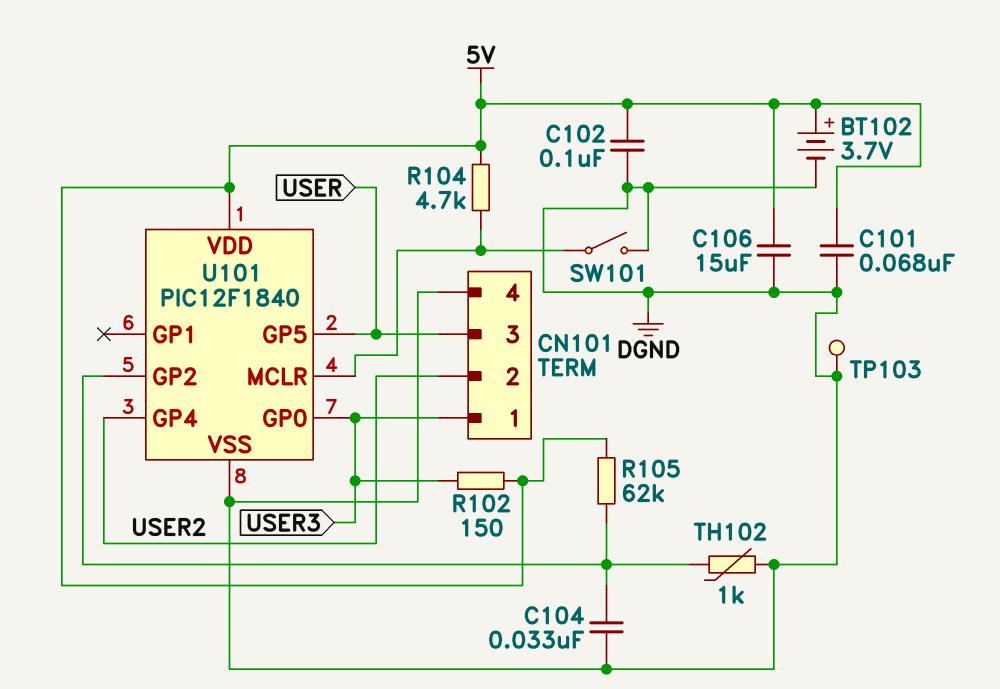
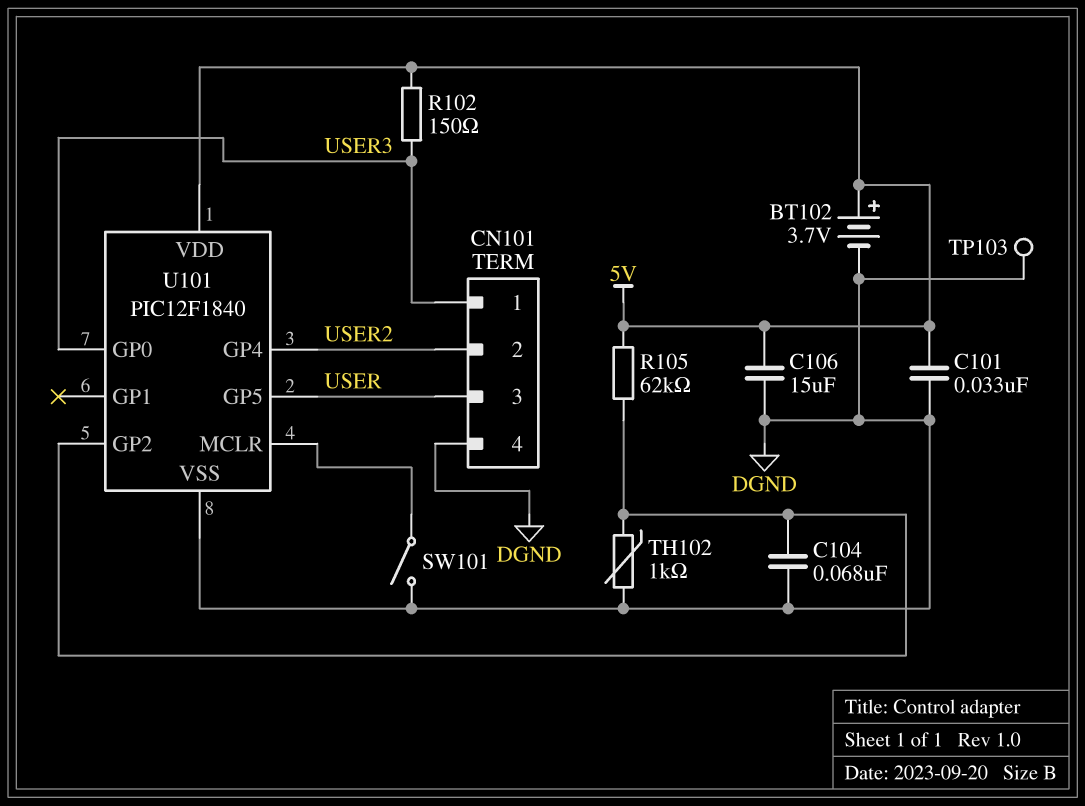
C101: 68nF (5V, DGND) -> 33nF (5V, DGND)
C102: 100nF (5V, DGND) -> none
C104: 33nF (DGND, U101/GP2) -> 68nF (DGND, U101/GP2)
R104: 4.7k (5V, U101/MCLR) -> none

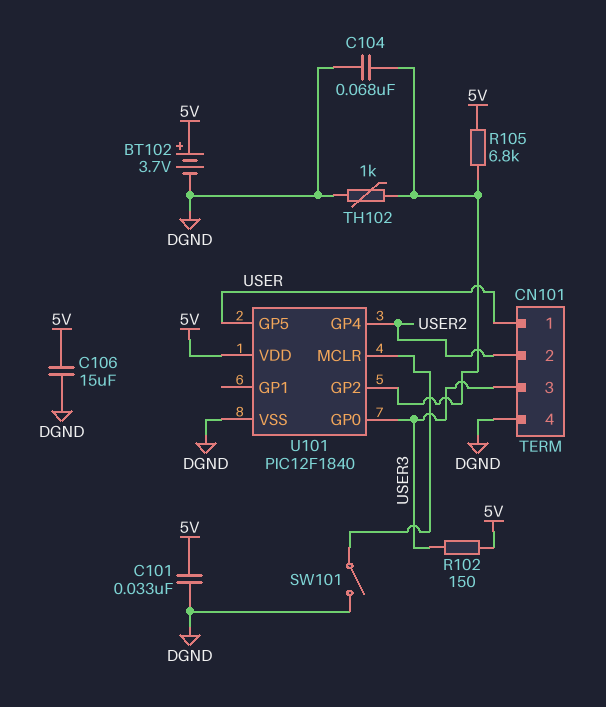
CN101 pin 1: USER3 -> USER
CN101 pin 3: USER -> USER3
R105: 62k (5V, U101/GP2) -> 6.8k (5V, U101/GP2)
TP103: test point (DGND) -> none

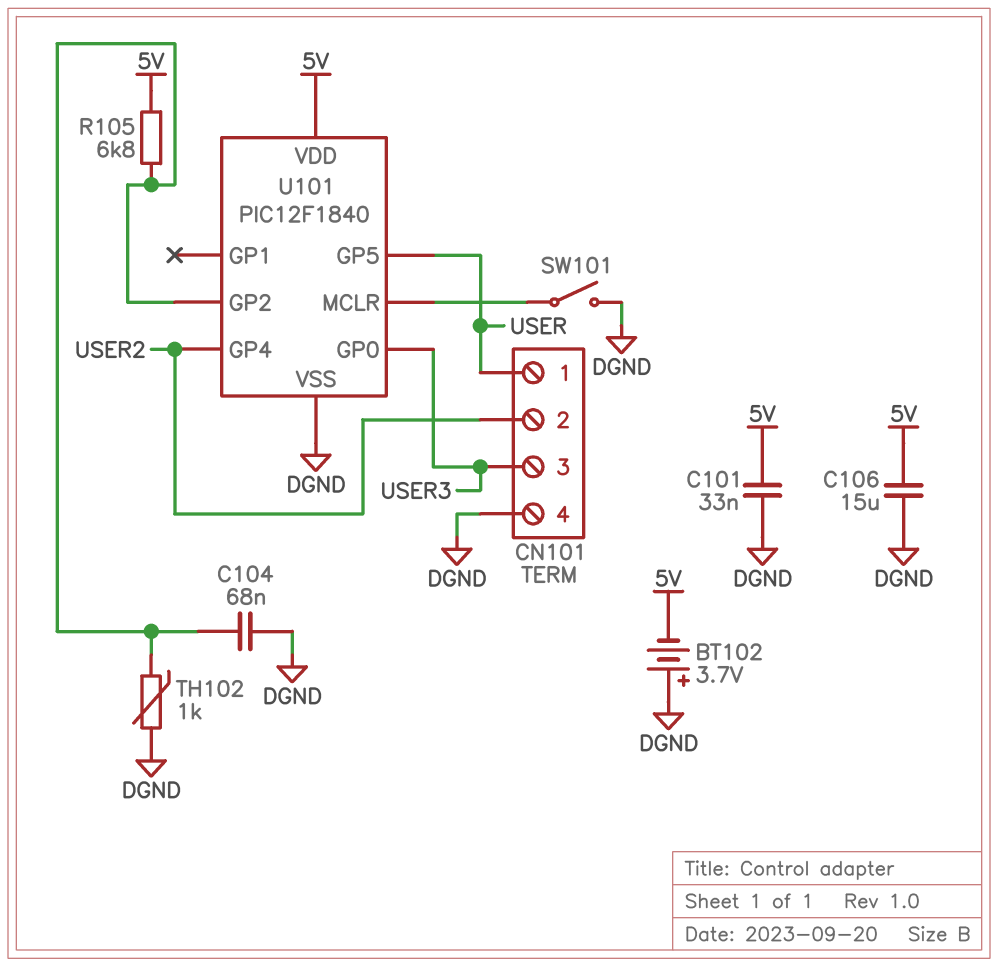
BT102: 3.7V (plus 5V, minus DGND) -> 3.7V (plus DGND, minus 5V)
R102: 150 (5V, USER3) -> none

